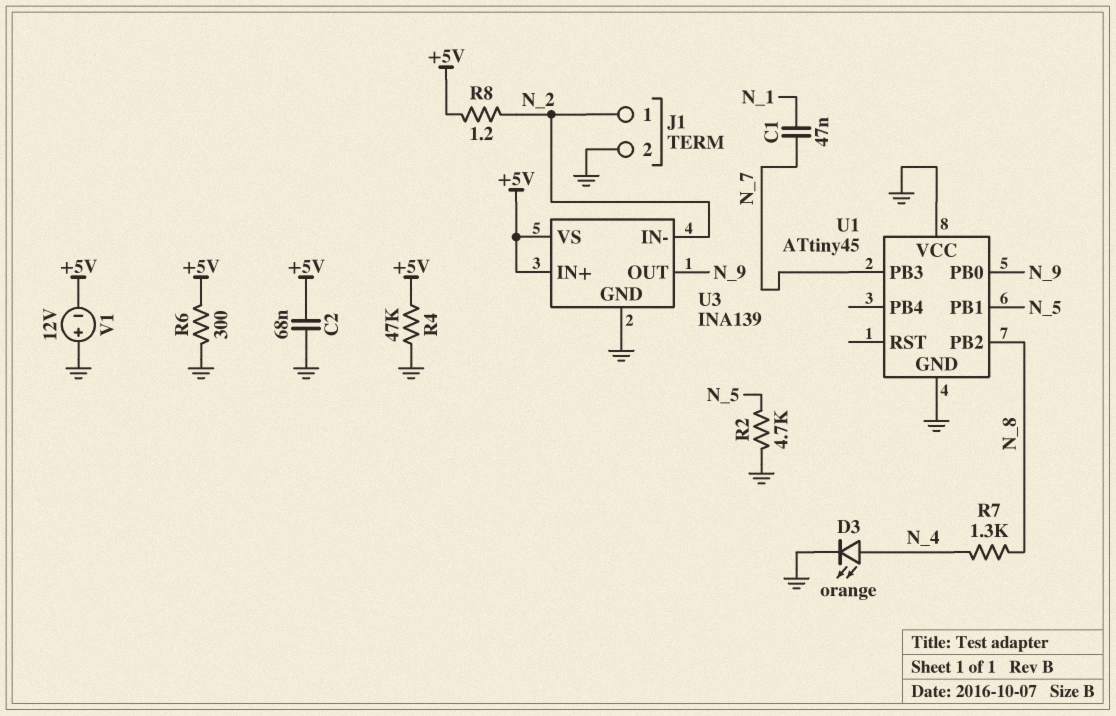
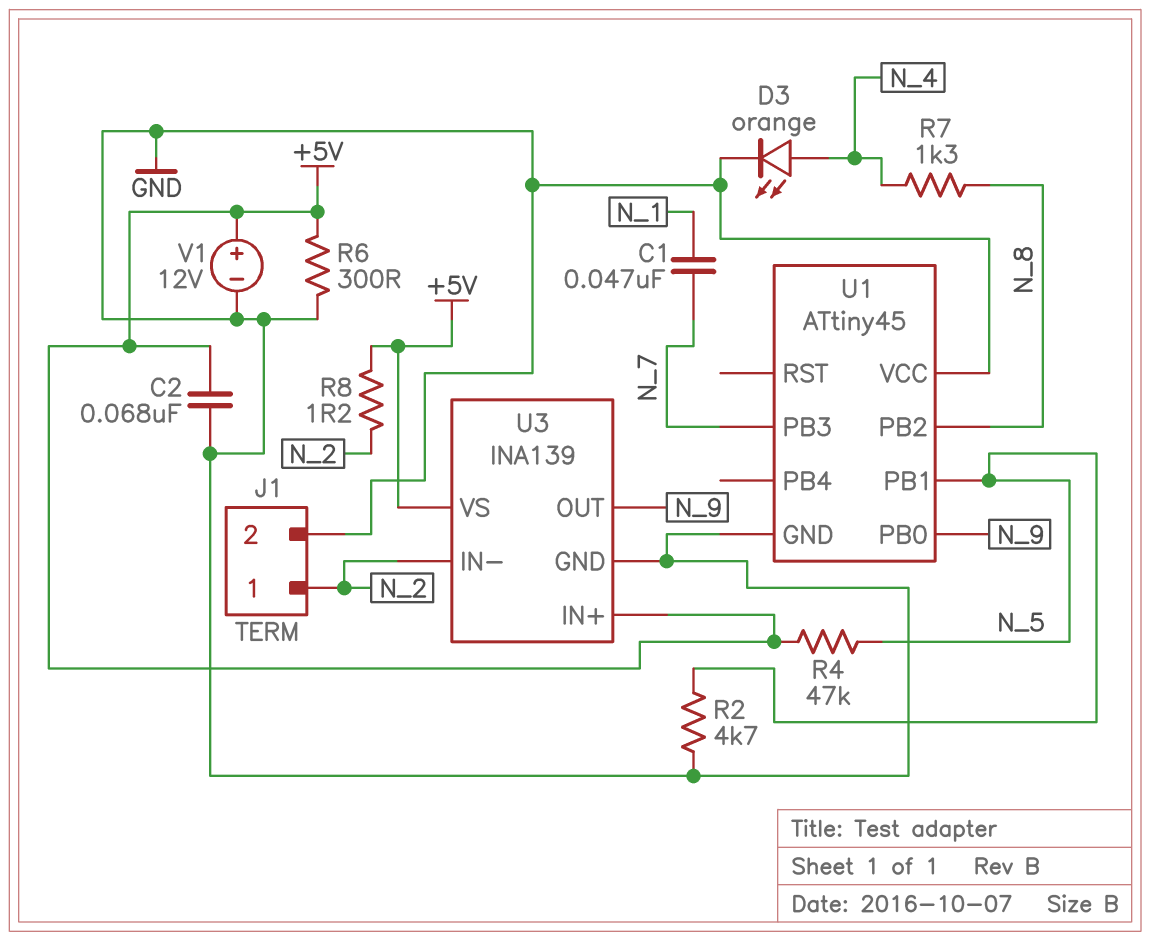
R4: 47k (+5V, GND) -> 47k (+5V, N_5)
V1: 12V (plus GND, minus +5V) -> 12V (plus +5V, minus GND)

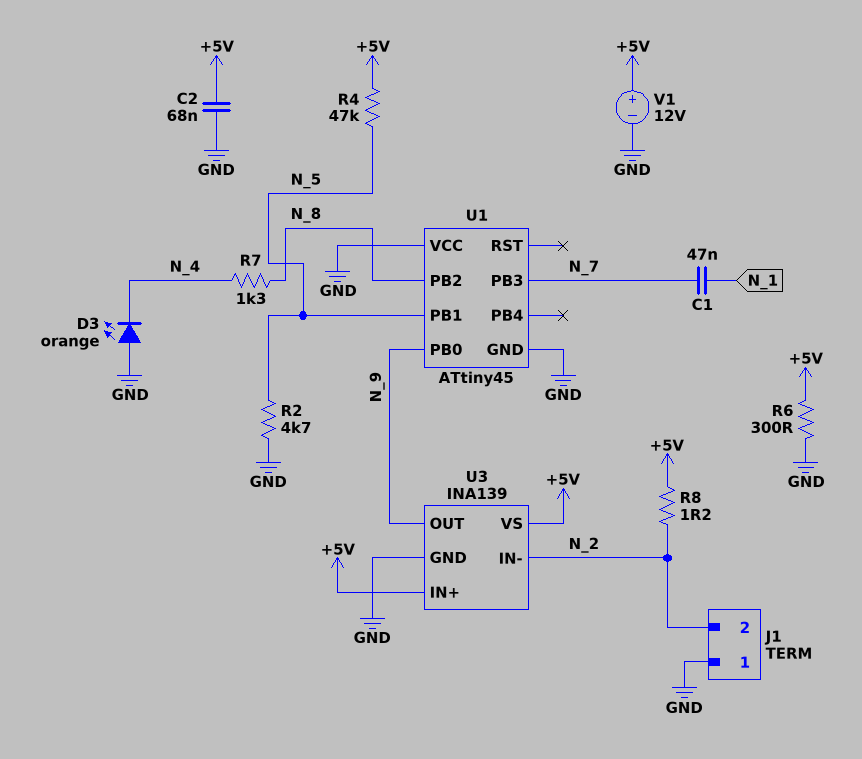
D3: LED orange (A N_4, K GND) -> LED orange (A GND, K N_4)
J1 pin 1: N_2 -> GND
J1 pin 2: GND -> N_2

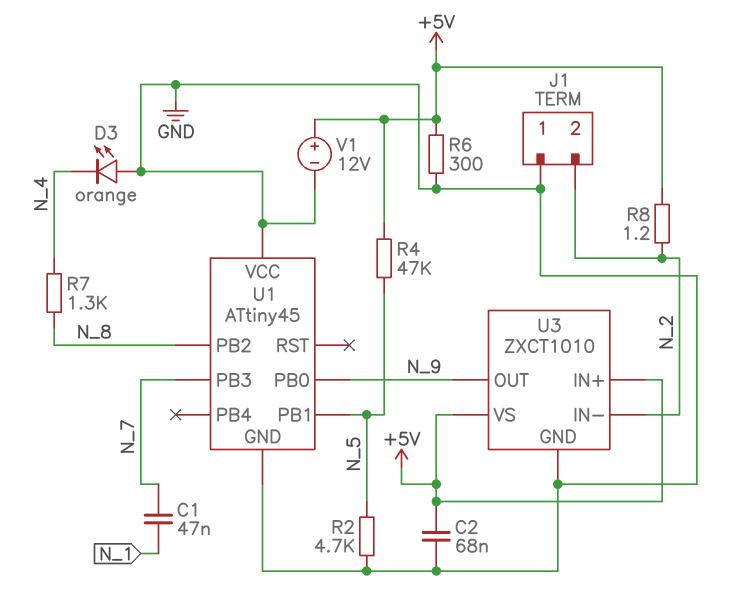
U3: INA139 -> ZXCT1010

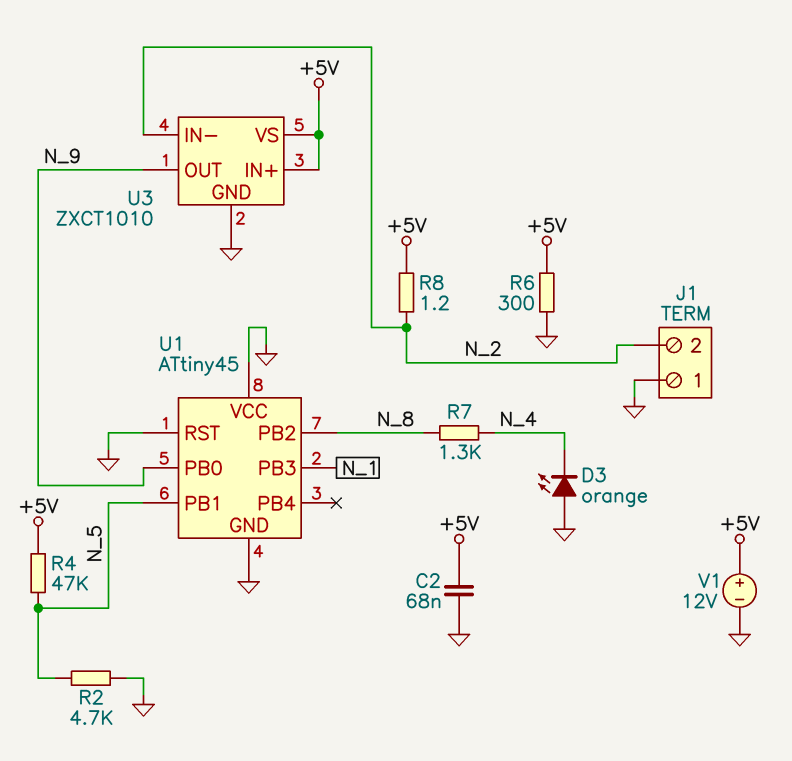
C1: 47nF (N_1, N_7) -> none
U1 pin PB3: N_7 -> N_1
U1 pin RST: none -> GND

